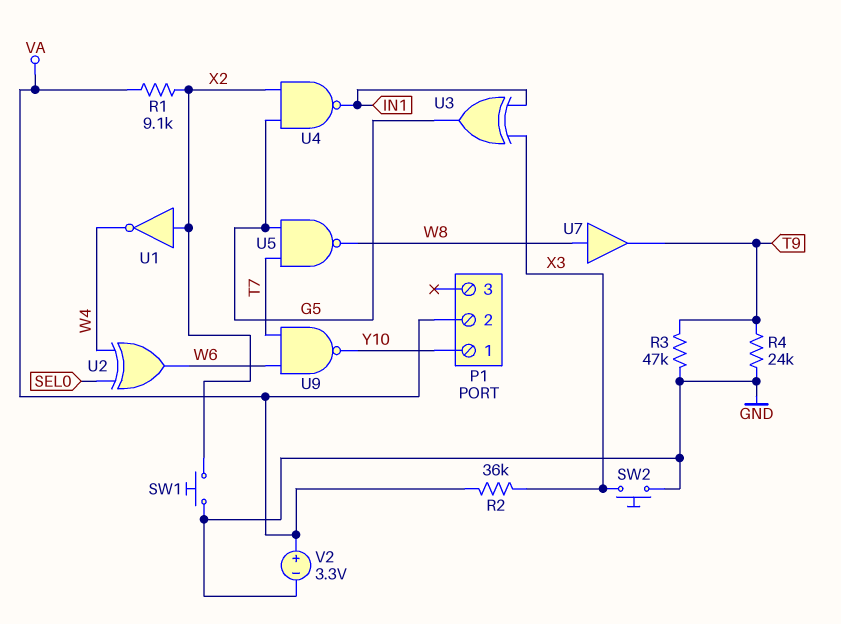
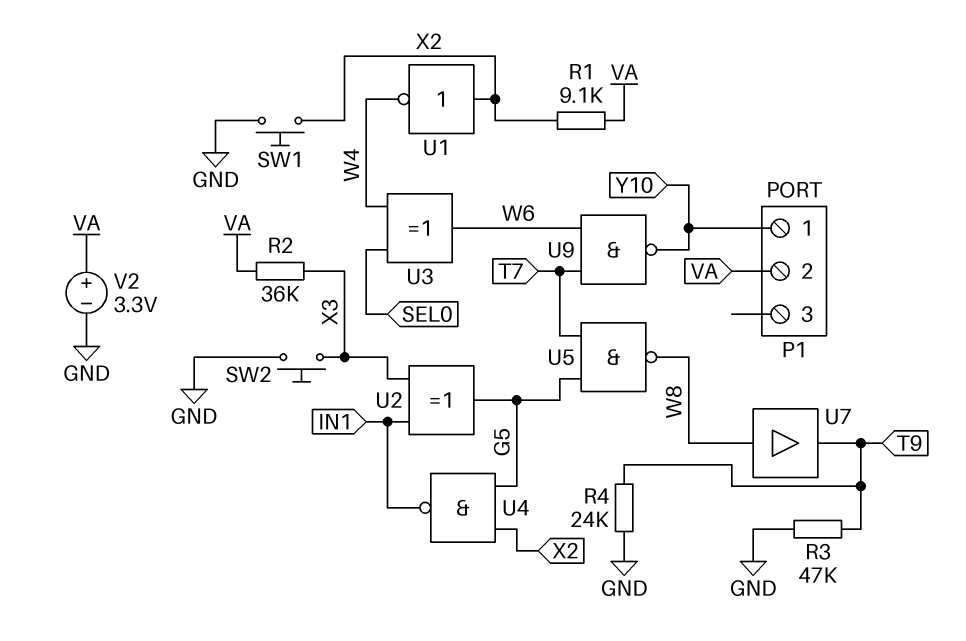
U2: XOR (in SEL0, in W4, out W6) -> XOR (in IN1, in X3, out G5)
U3: XOR (in IN1, in X3, out G5) -> XOR (in SEL0, in W4, out W6)

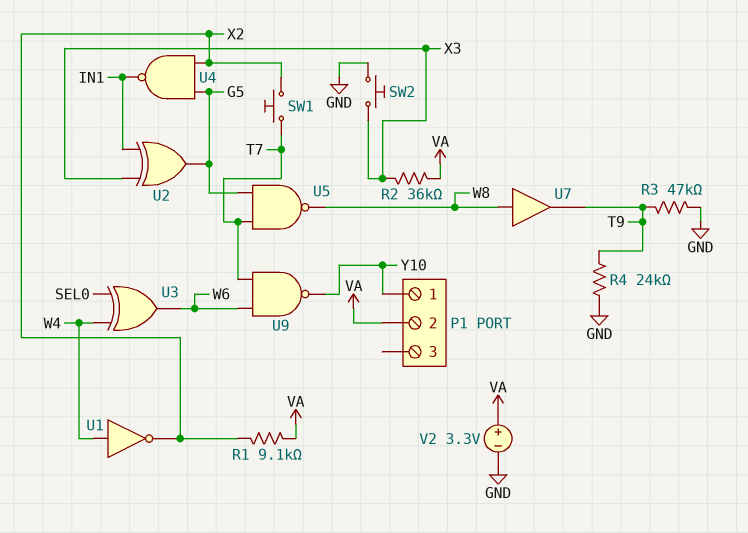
SW1: button (GND, X2) -> button (T7, X2)
U1: NOT (in X2, out W4) -> NOT (in W4, out X2)

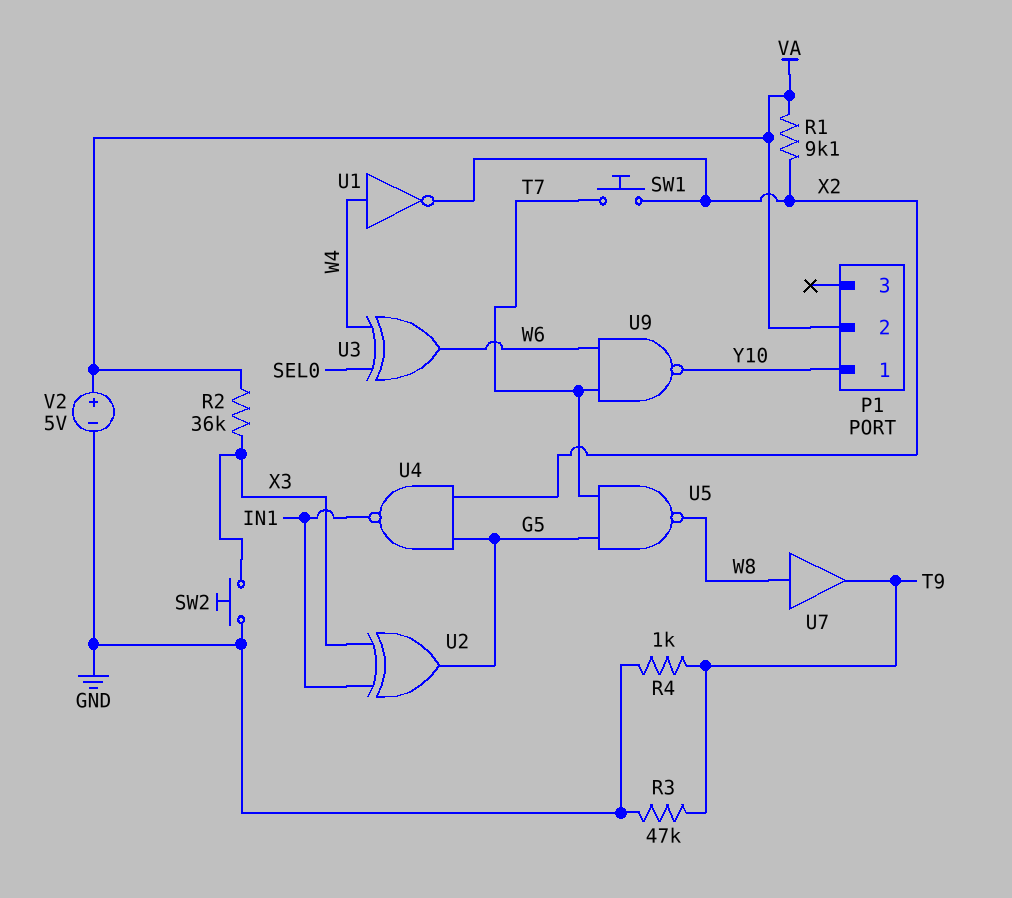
R4: 24k (GND, T9) -> 1k (GND, T9)
V2: 3.3V (plus VA, minus GND) -> 5V (plus VA, minus GND)

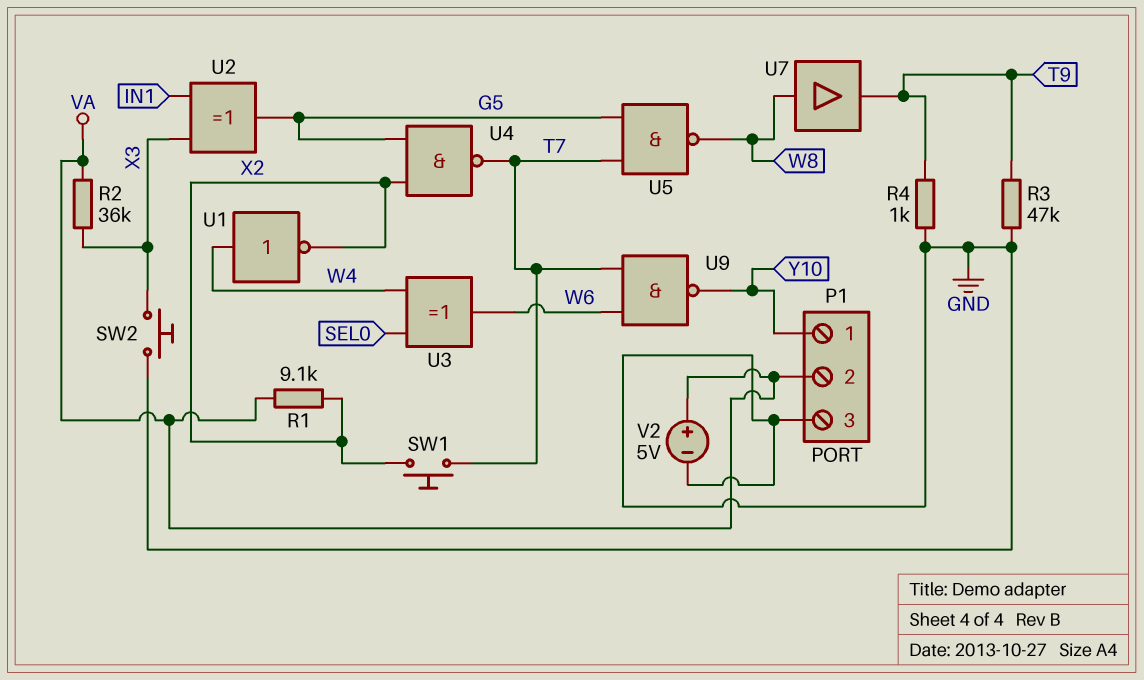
P1 pin 3: none -> GND
U4: NAND (in G5, in X2, out IN1) -> NAND (in G5, in X2, out T7)

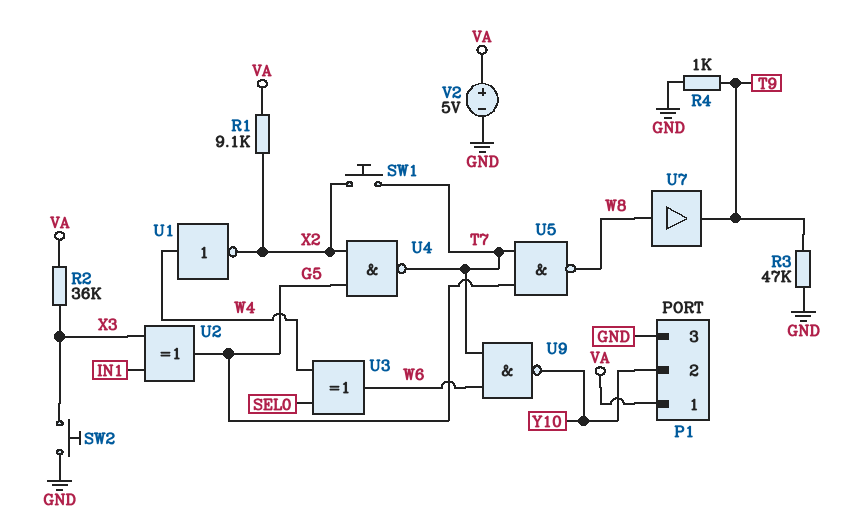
P1 pin 1: Y10 -> VA
P1 pin 2: VA -> Y10

